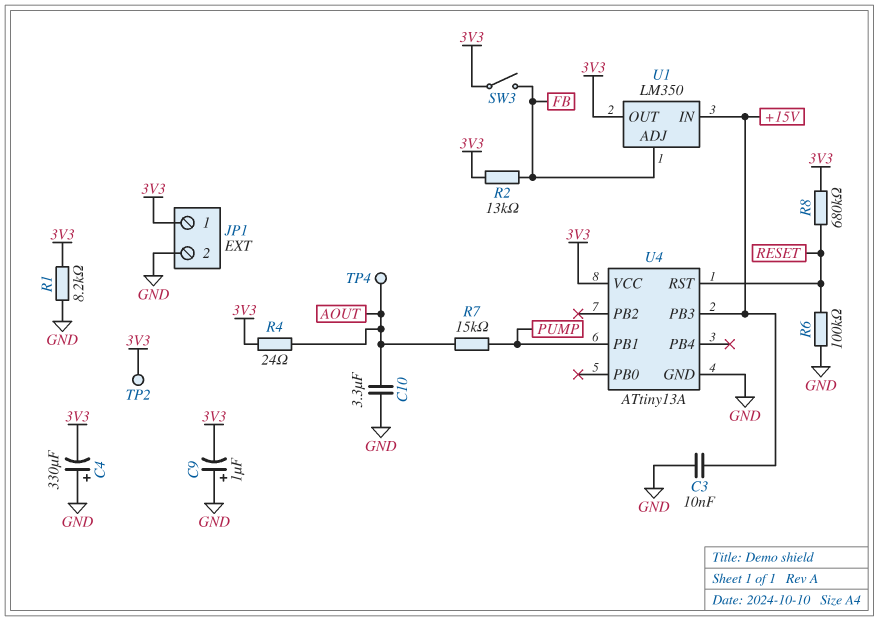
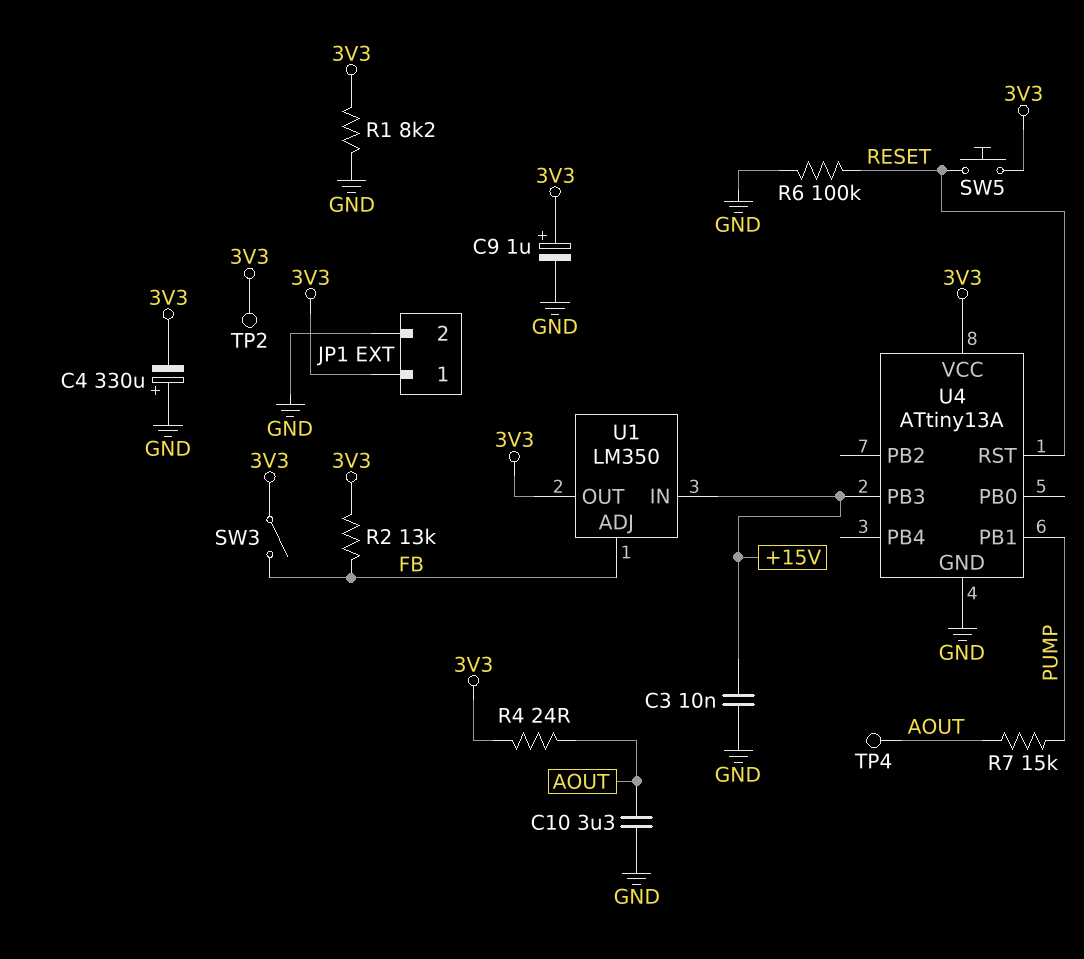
C9: 1uF (plus GND, minus 3V3) -> 1uF (plus 3V3, minus GND)
R8: 680k (3V3, RESET) -> none
SW5: none -> button (3V3, RESET)

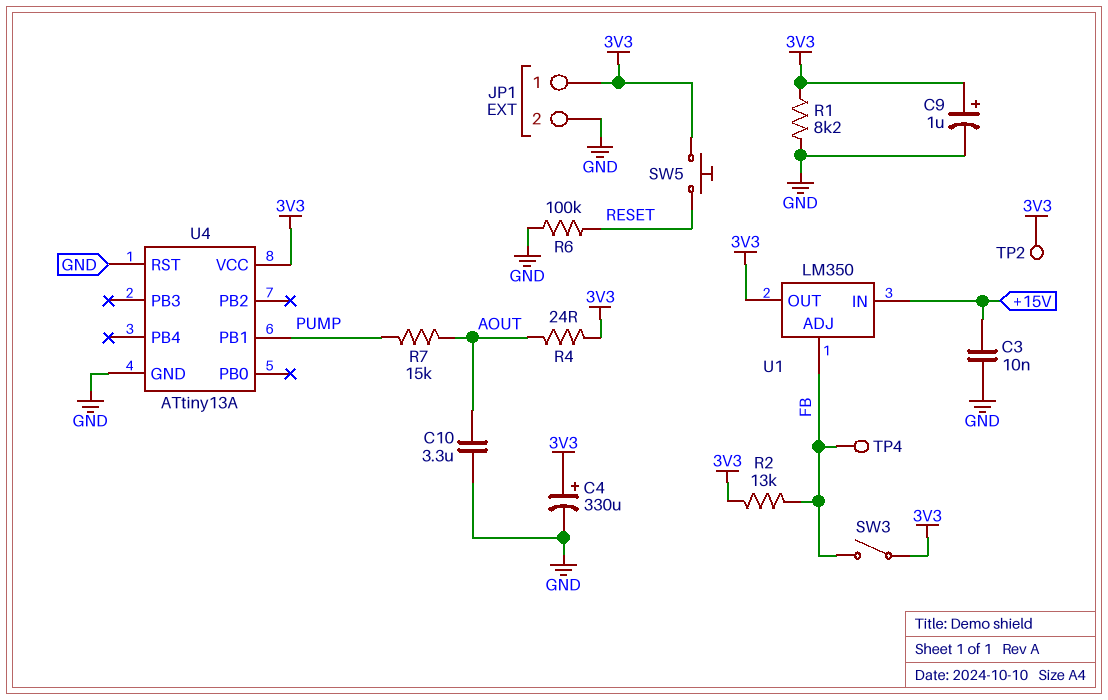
C4: 330uF (plus GND, minus 3V3) -> 330uF (plus 3V3, minus GND)
TP4: test point (AOUT) -> test point (FB)
U4 pin PB3: +15V -> none
U4 pin RST: RESET -> GND

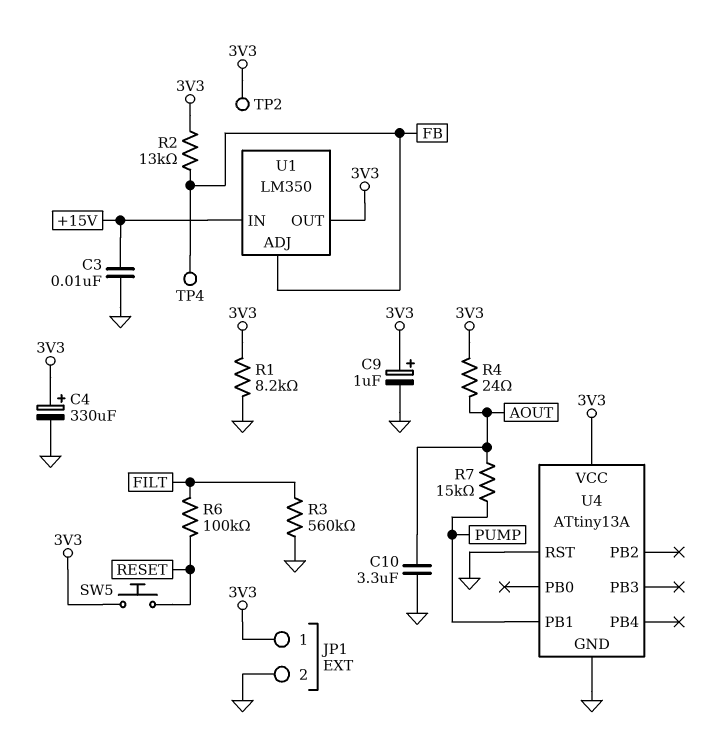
R3: none -> 560k (FILT, GND)
R6: 100k (GND, RESET) -> 100k (FILT, RESET)
SW3: switch (3V3, FB) -> none

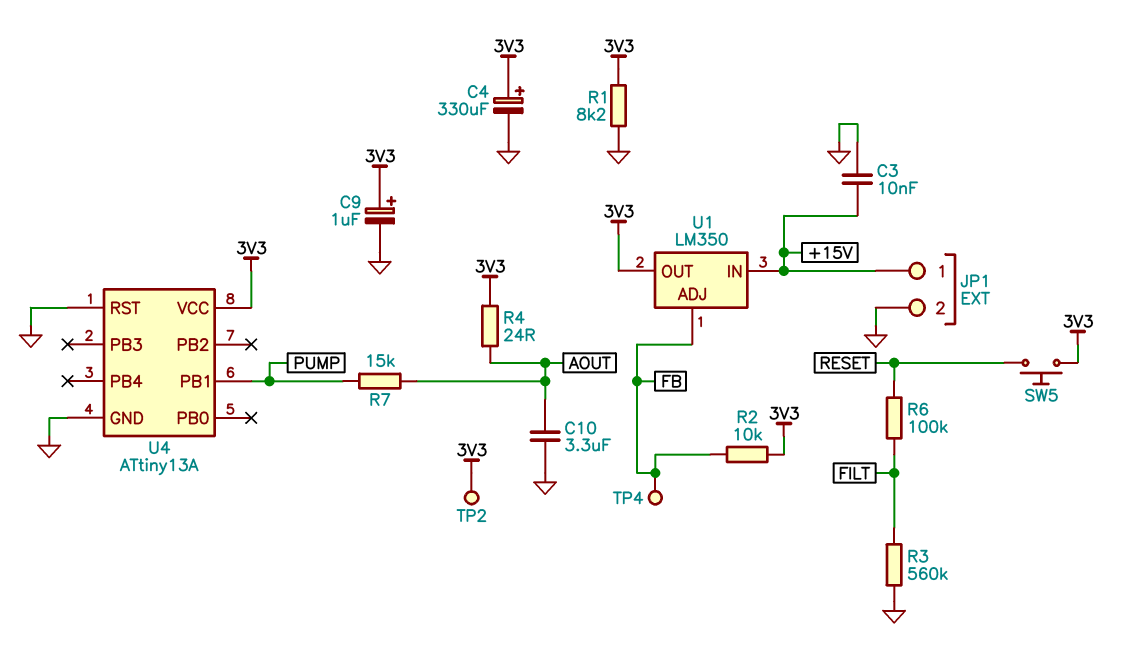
JP1 pin 1: 3V3 -> +15V
R2: 13k (3V3, FB) -> 10k (3V3, FB)

